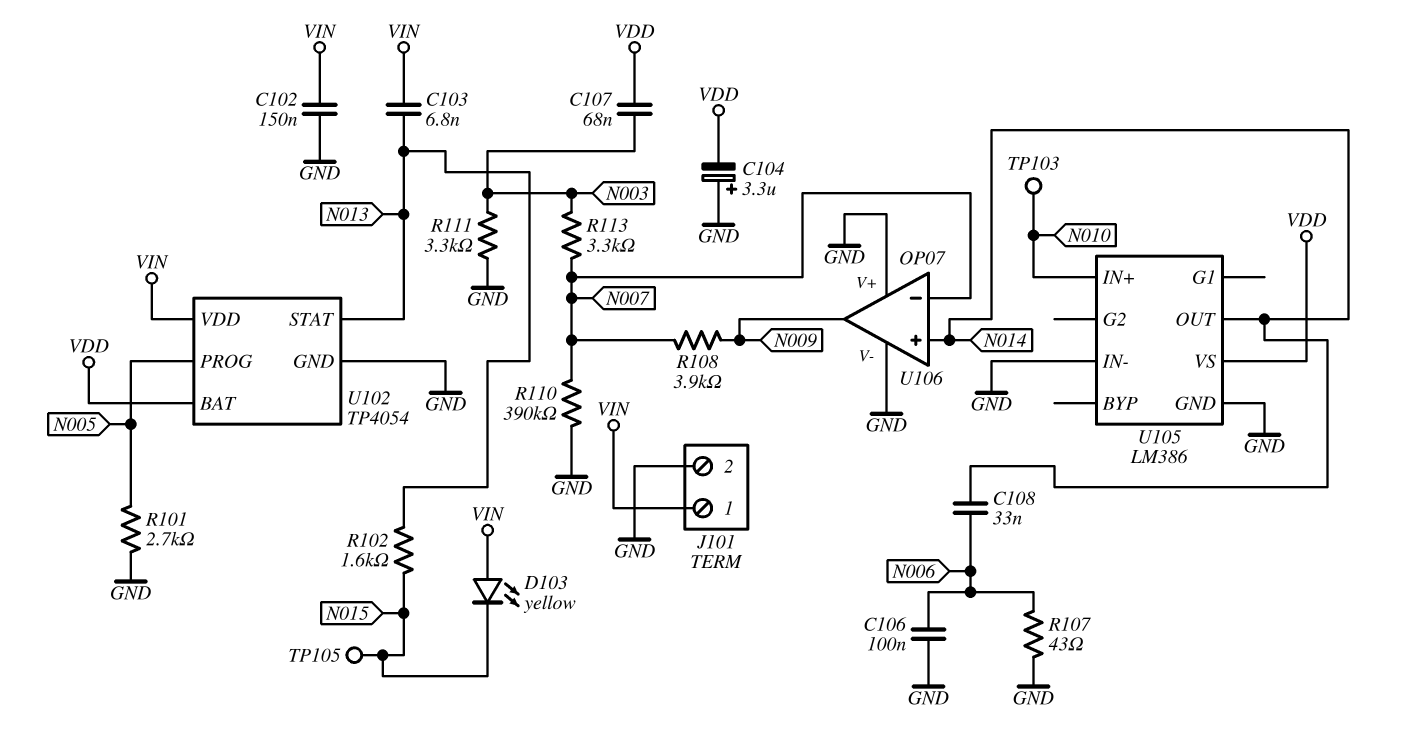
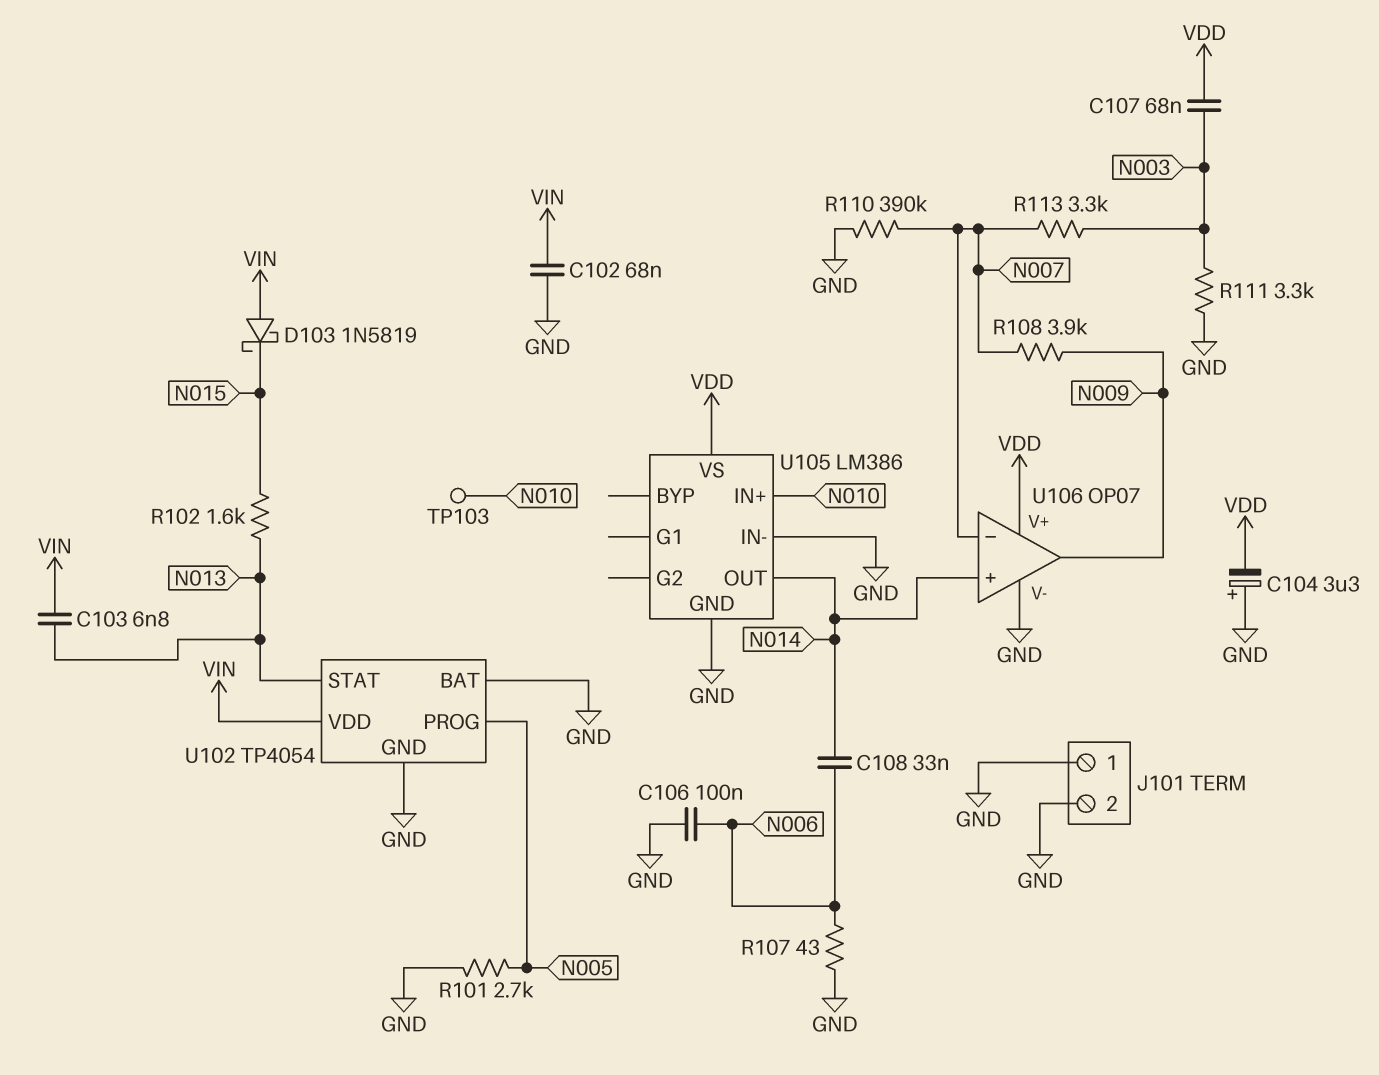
C102: 150nF (GND, VIN) -> 68nF (GND, VIN)
D103: LED yellow (A VIN, K N015) -> schottky 1N5819 (A VIN, K N015)
J101 pin 1: VIN -> GND
TP105: test point (N015) -> none
U102 pin BAT: VDD -> GND
U106 pin V+: GND -> VDD

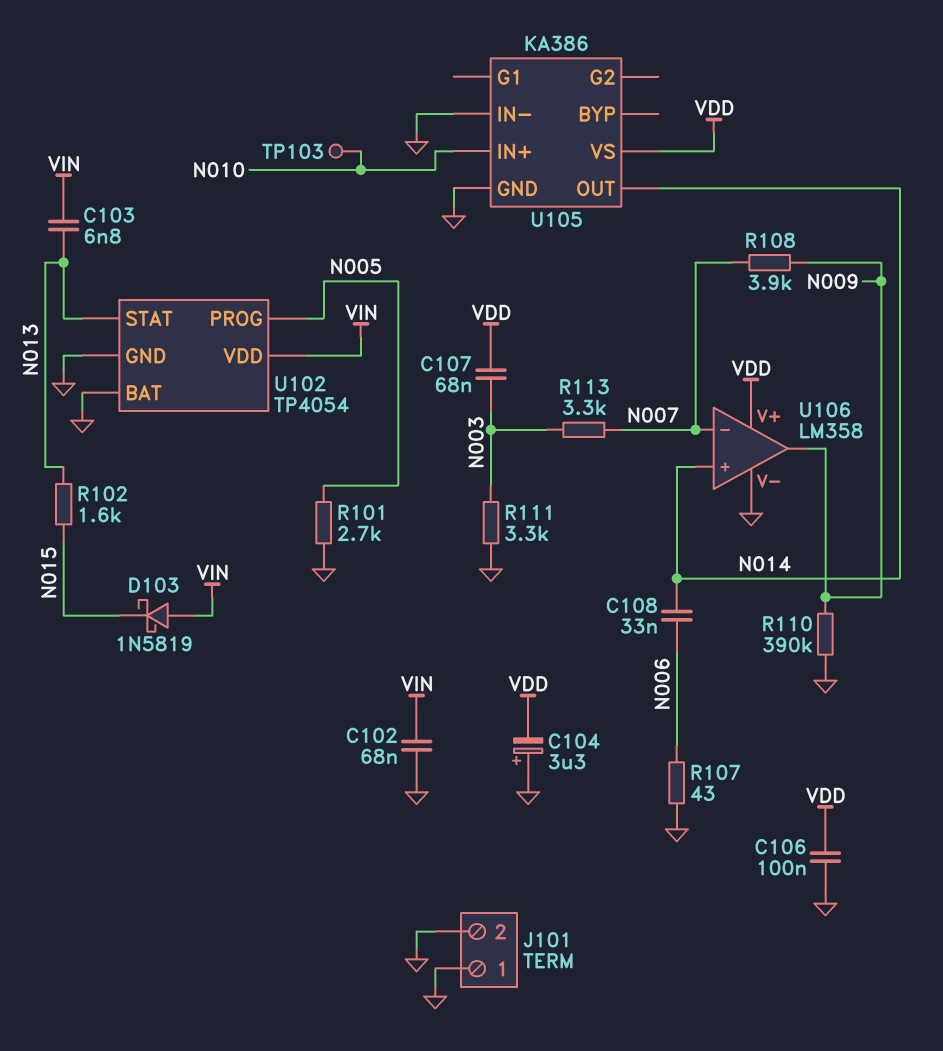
C106: 100nF (GND, N006) -> 100nF (GND, VDD)
R110: 390k (GND, N007) -> 390k (GND, N009)
U105: LM386 -> KA386
U106: OP07 -> LM358

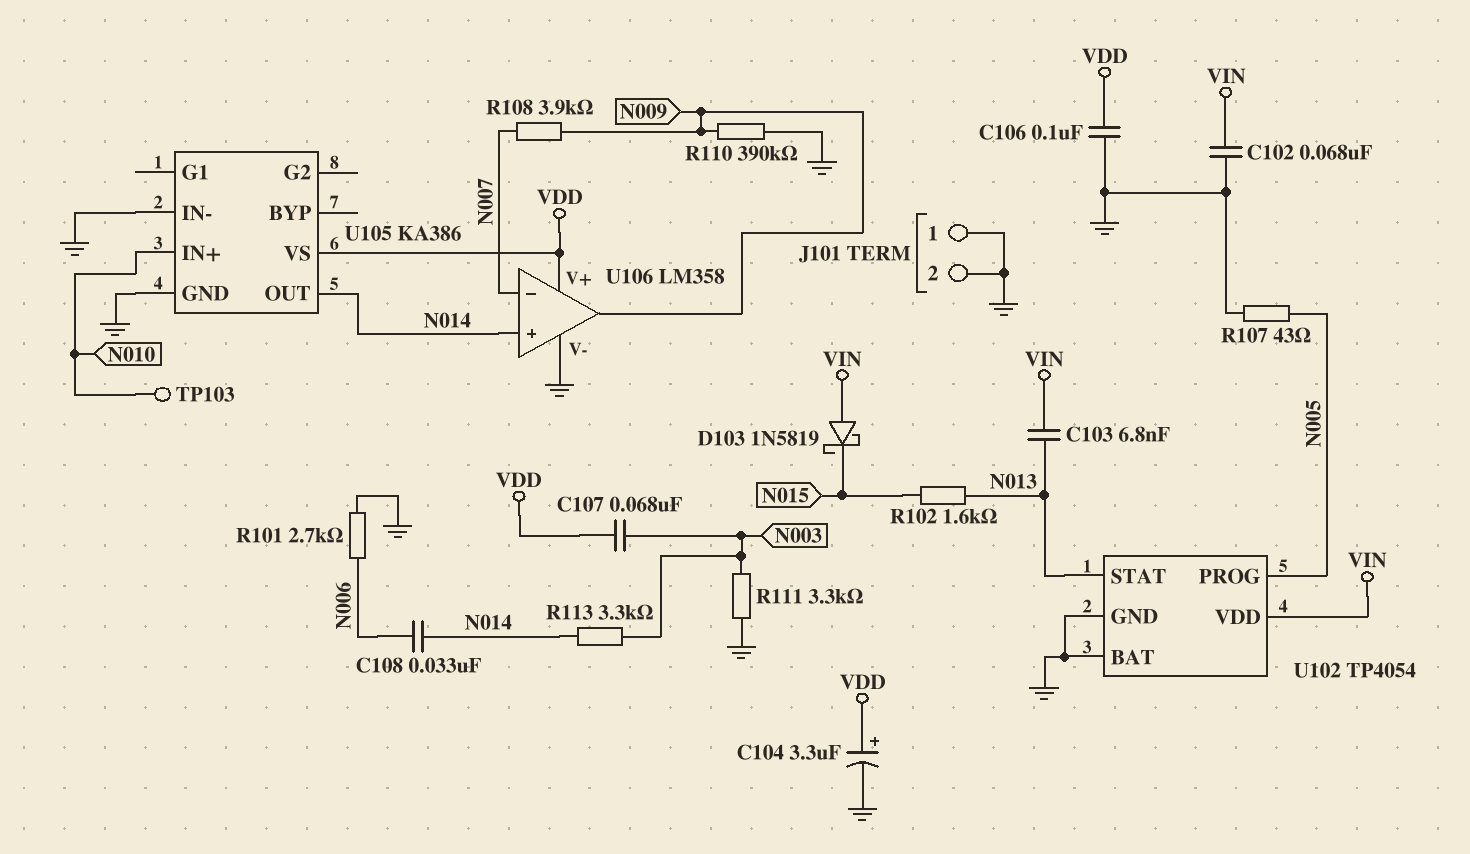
C104: 3.3uF (plus GND, minus VDD) -> 3.3uF (plus VDD, minus GND)
R101: 2.7k (GND, N005) -> 2.7k (GND, N006)
R107: 43 (GND, N006) -> 43 (GND, N005)
R113: 3.3k (N003, N007) -> 3.3k (N003, N014)

